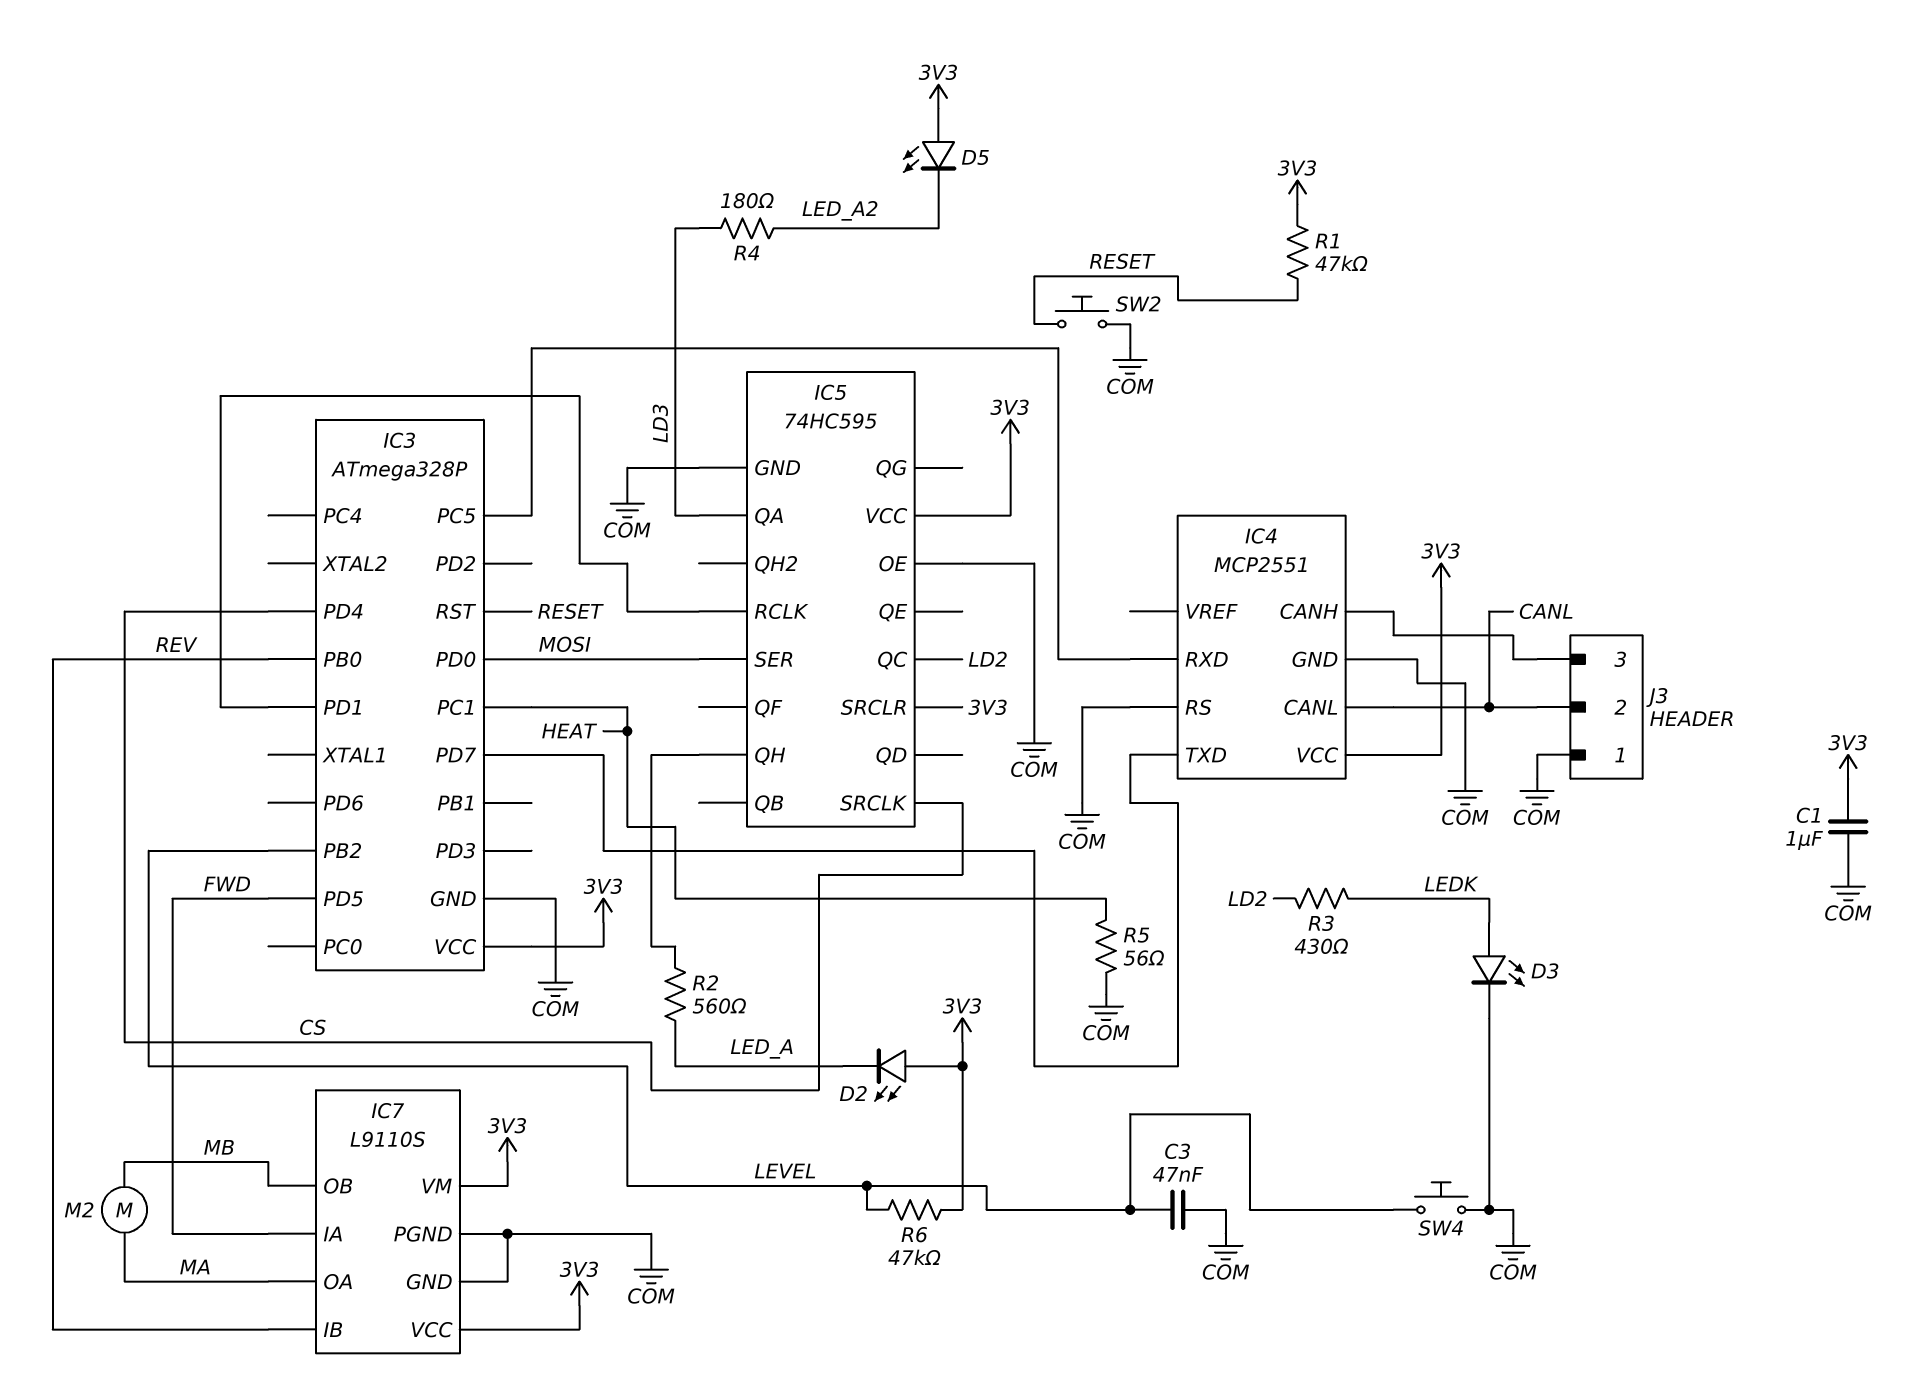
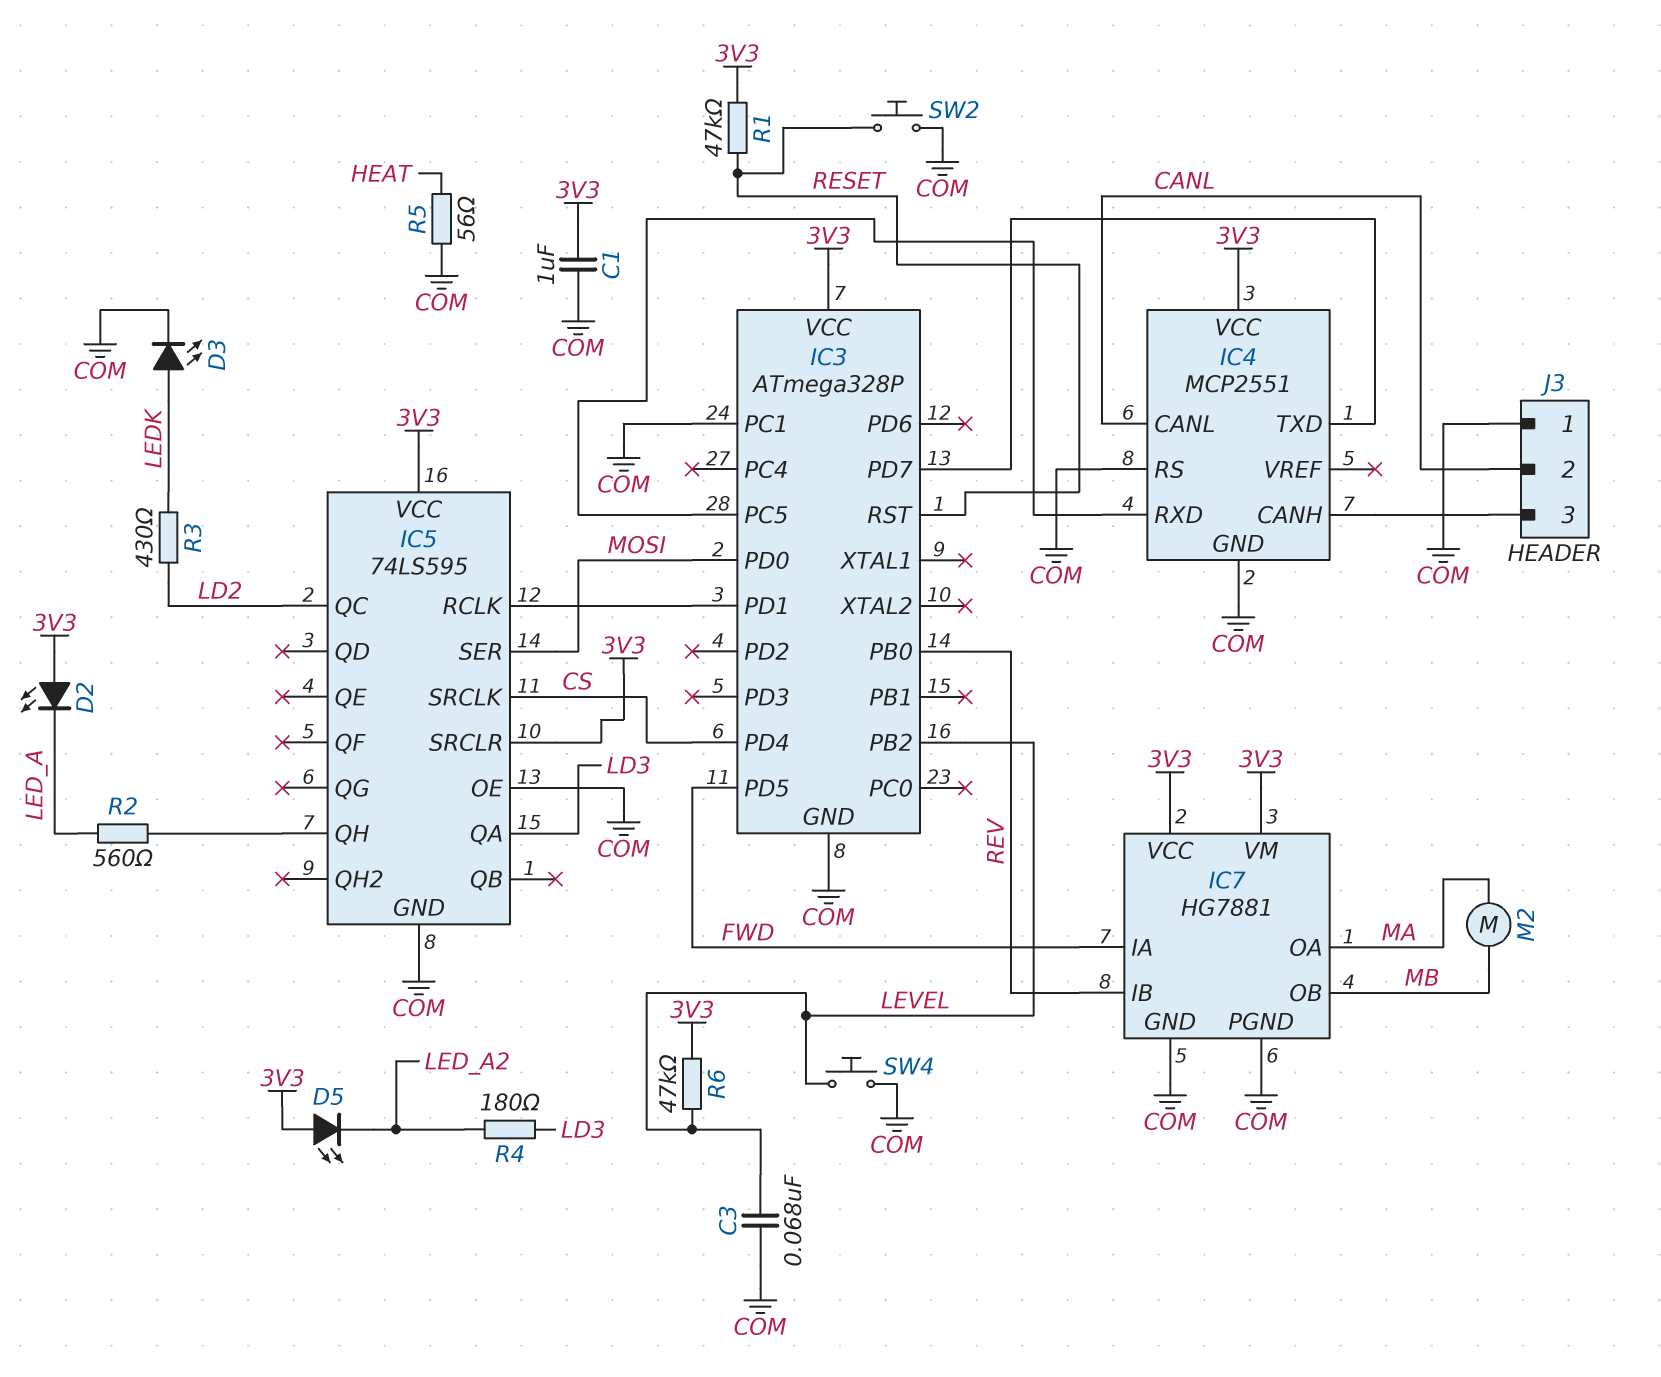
C3: 47nF (COM, LEVEL) -> 68nF (COM, LEVEL)
IC3 pin PC1: HEAT -> COM
IC5: 74HC595 -> 74LS595
IC7: L9110S -> HG7881

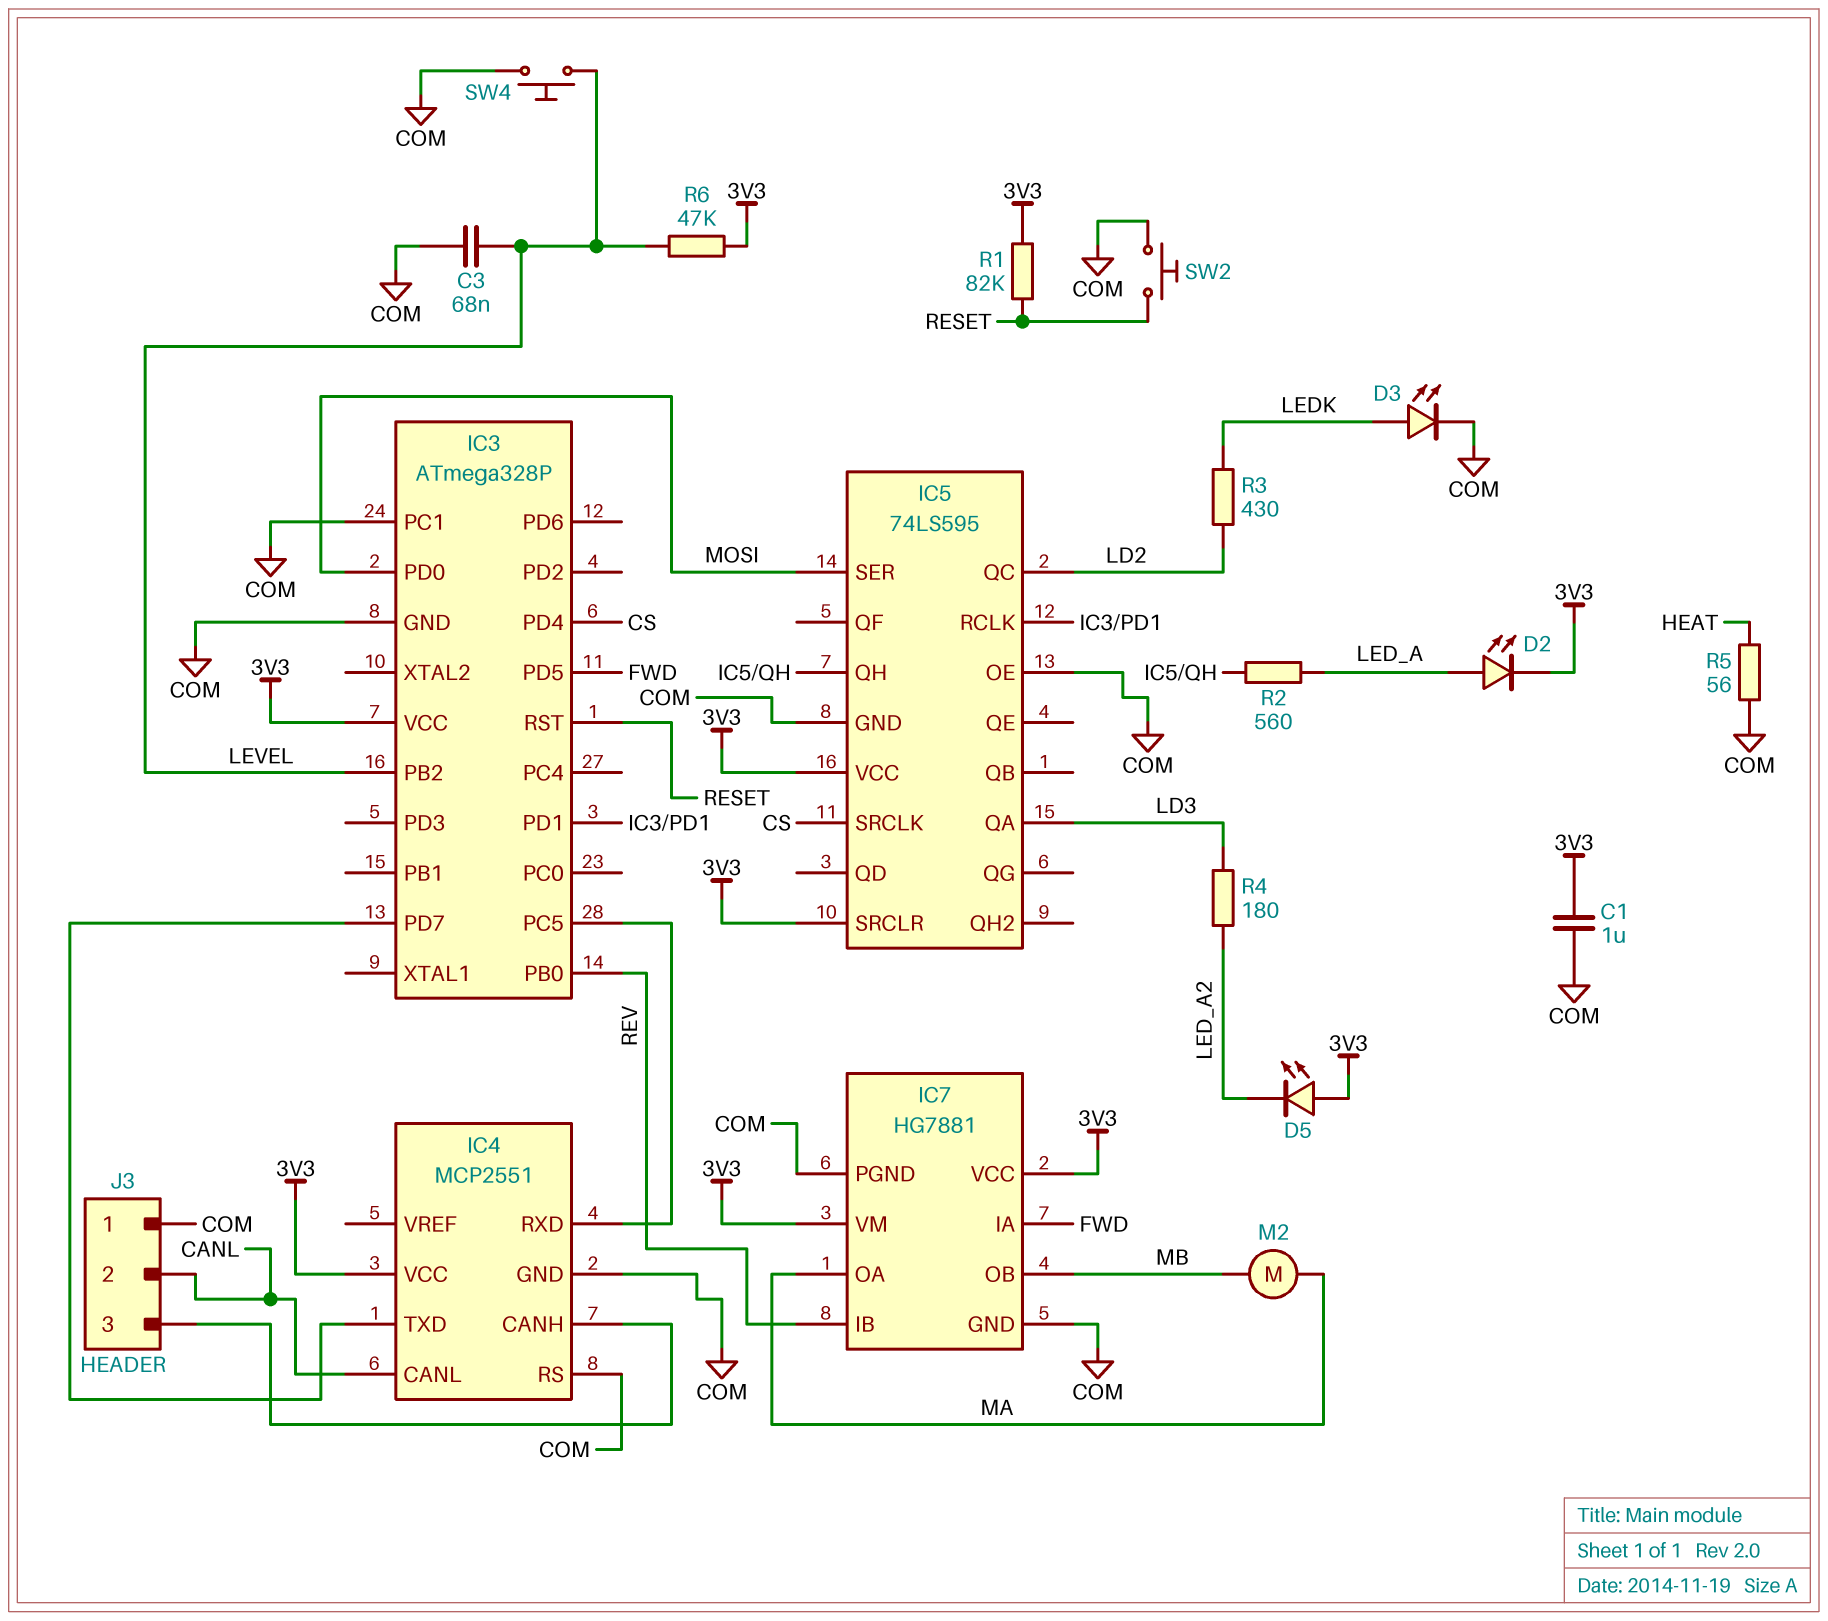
D2: LED (A 3V3, K LED_A) -> LED (A LED_A, K 3V3)
R1: 47k (3V3, RESET) -> 82k (3V3, RESET)

